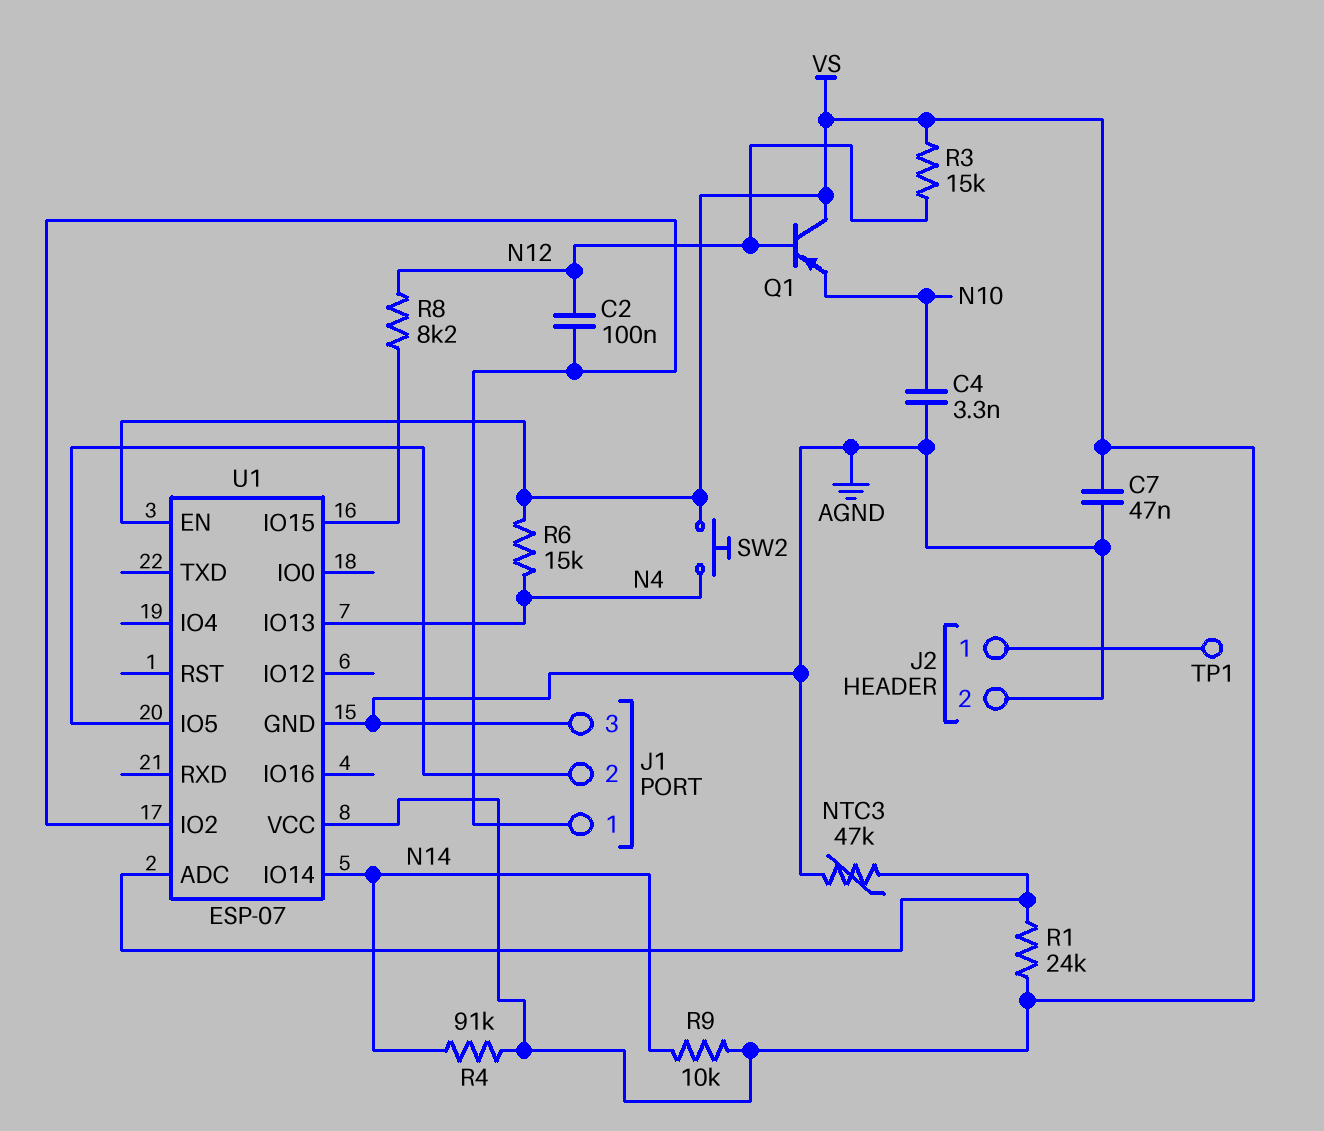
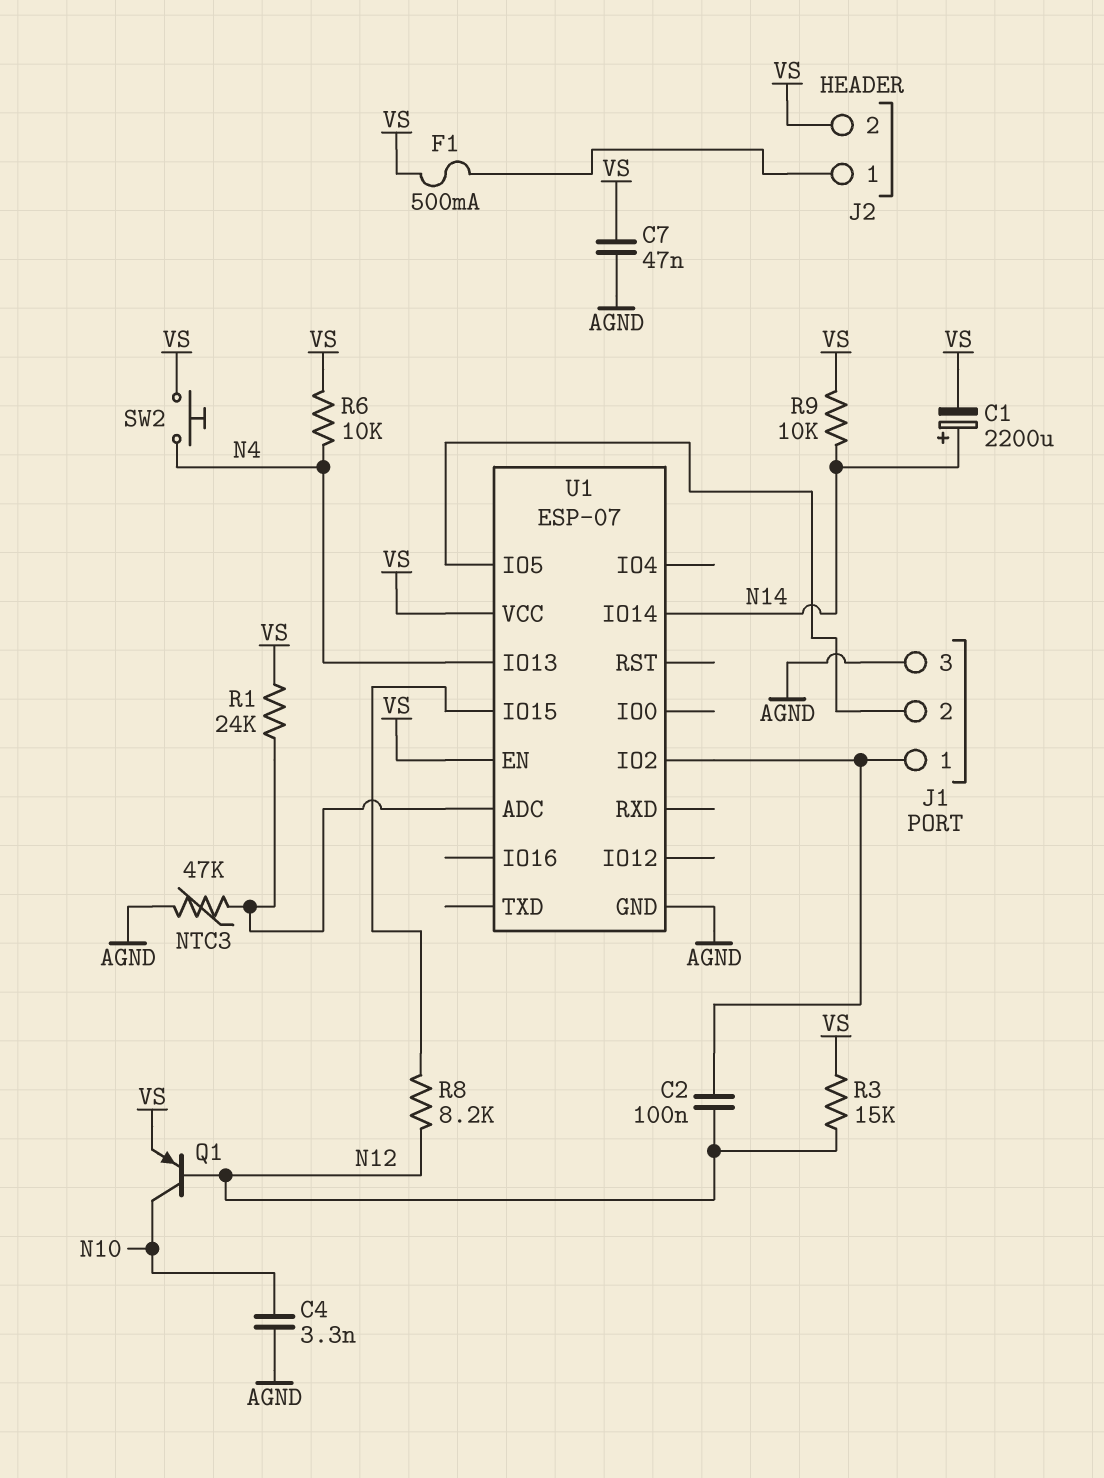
C1: none -> 2200uF (plus N14, minus VS)
F1: none -> 500mA (J2/1, VS)
J2 pin 2: AGND -> VS
Q1: PNP (B N12, C VS, E N10) -> PNP (B N12, C N10, E VS)
R4: 91k (N14, VS) -> none
R6: 15k (N4, VS) -> 10k (N4, VS)
TP1: test point (J2/1) -> none

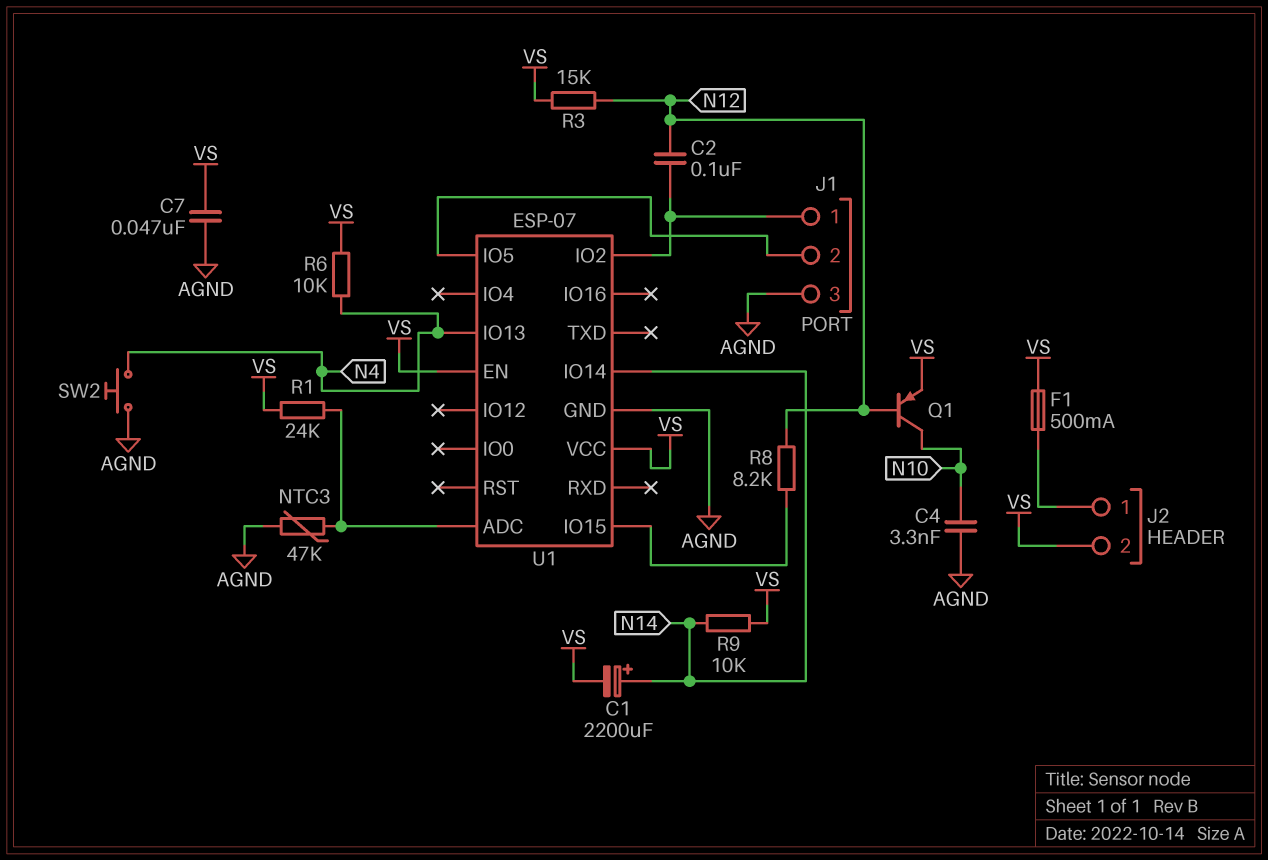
SW2: button (N4, VS) -> button (AGND, N4)

